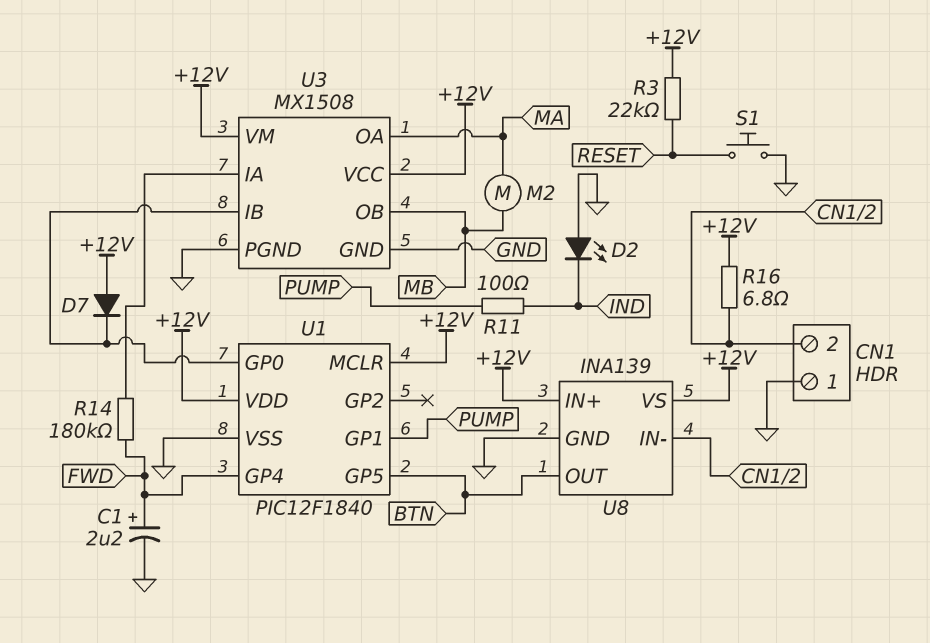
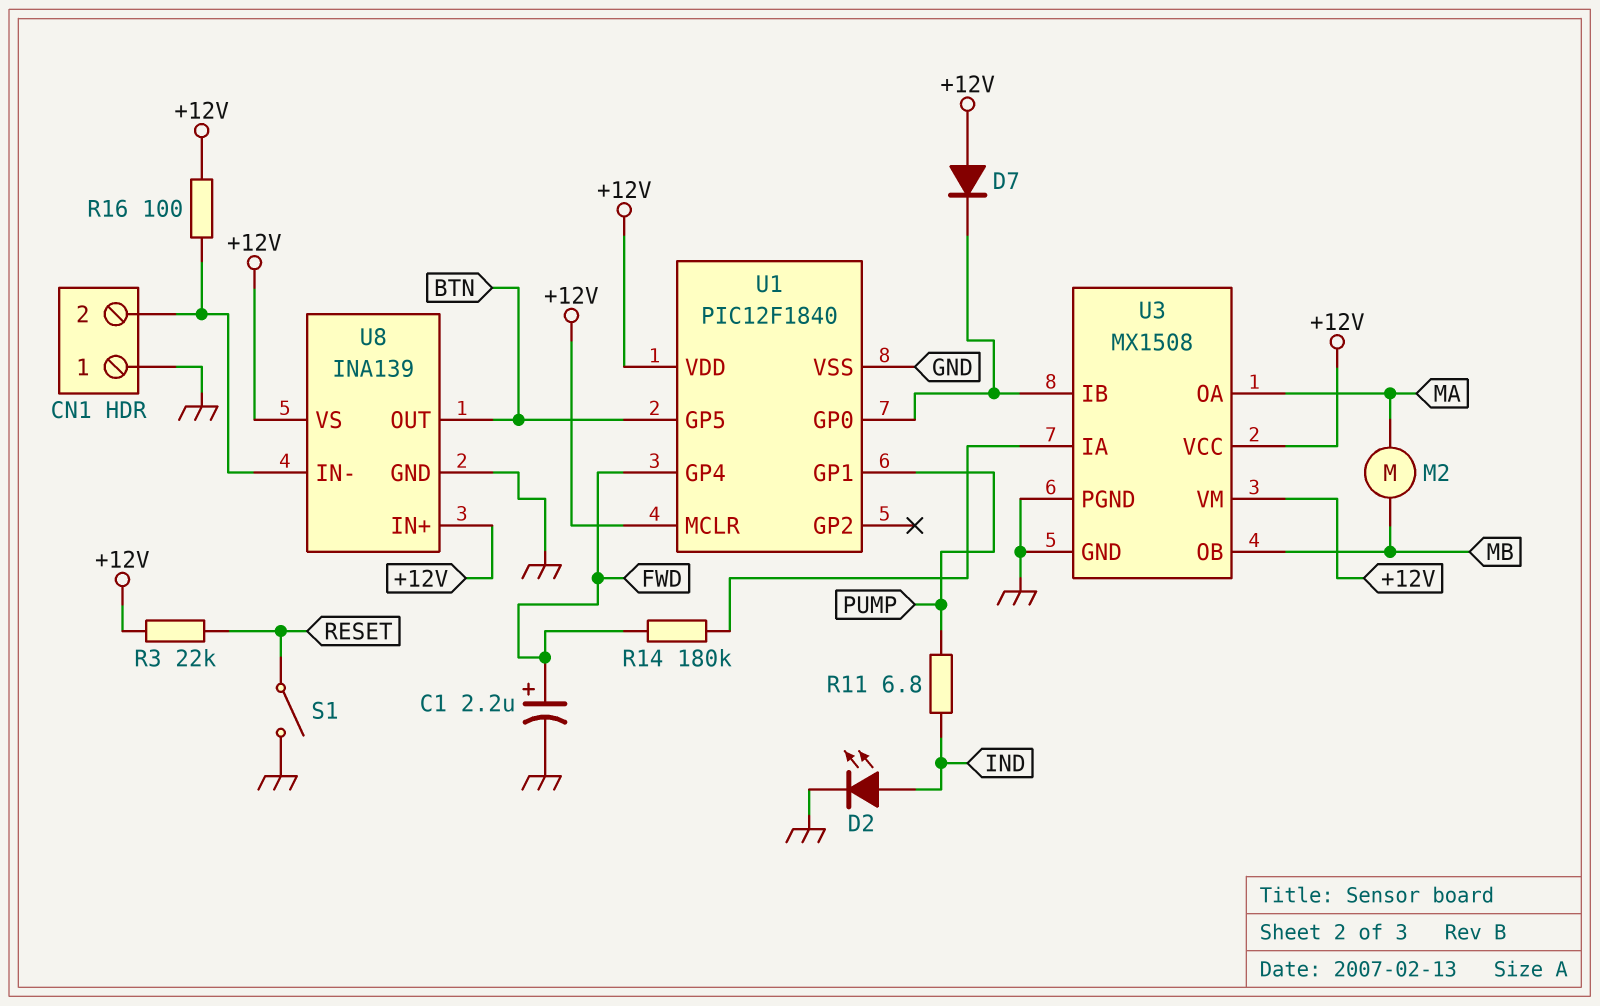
D2: LED (A GND, K IND) -> LED (A IND, K GND)
R11: 100 (IND, PUMP) -> 6.8 (IND, PUMP)
R16: 6.8 (+12V, CN1/2) -> 100 (+12V, CN1/2)
S1: button (GND, RESET) -> switch (GND, RESET)

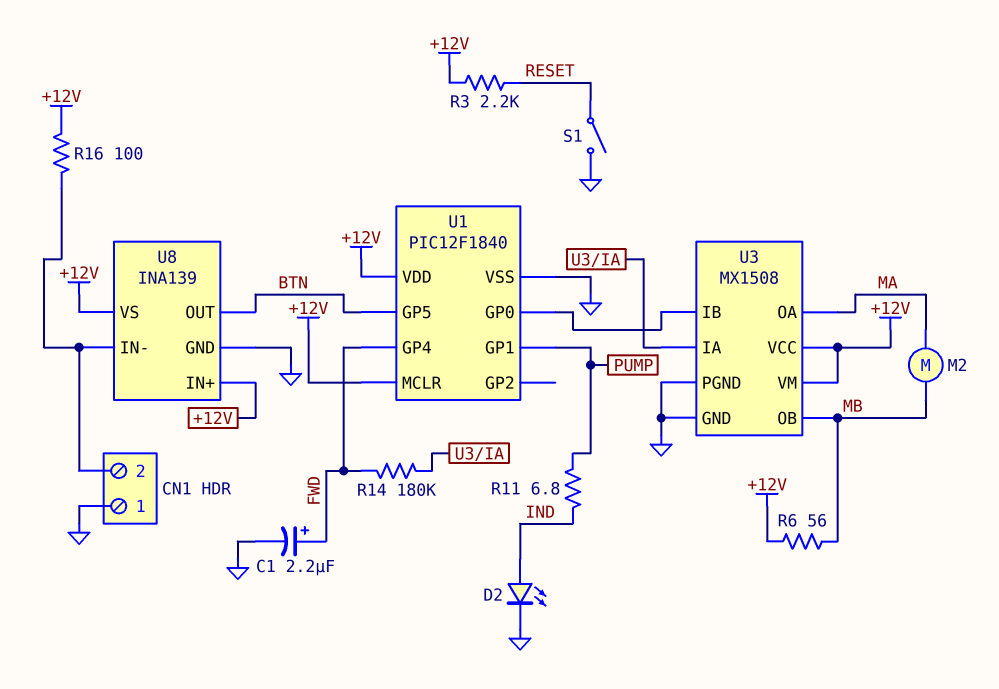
D7: diode (A +12V, K U1/GP0) -> none
R3: 22k (+12V, RESET) -> 2.2k (+12V, RESET)
R6: none -> 56 (+12V, MB)

